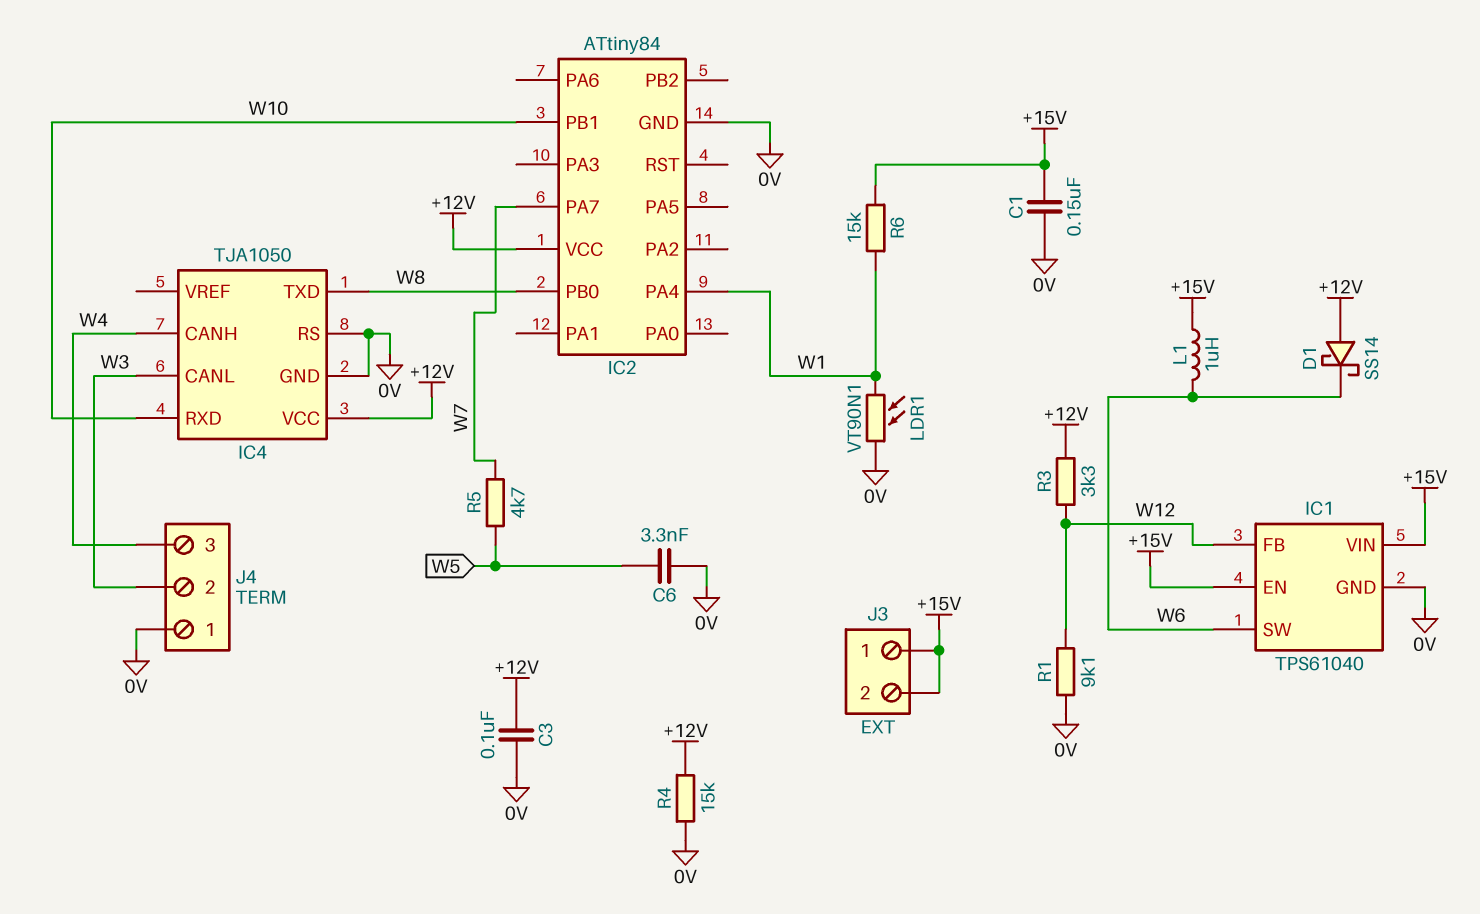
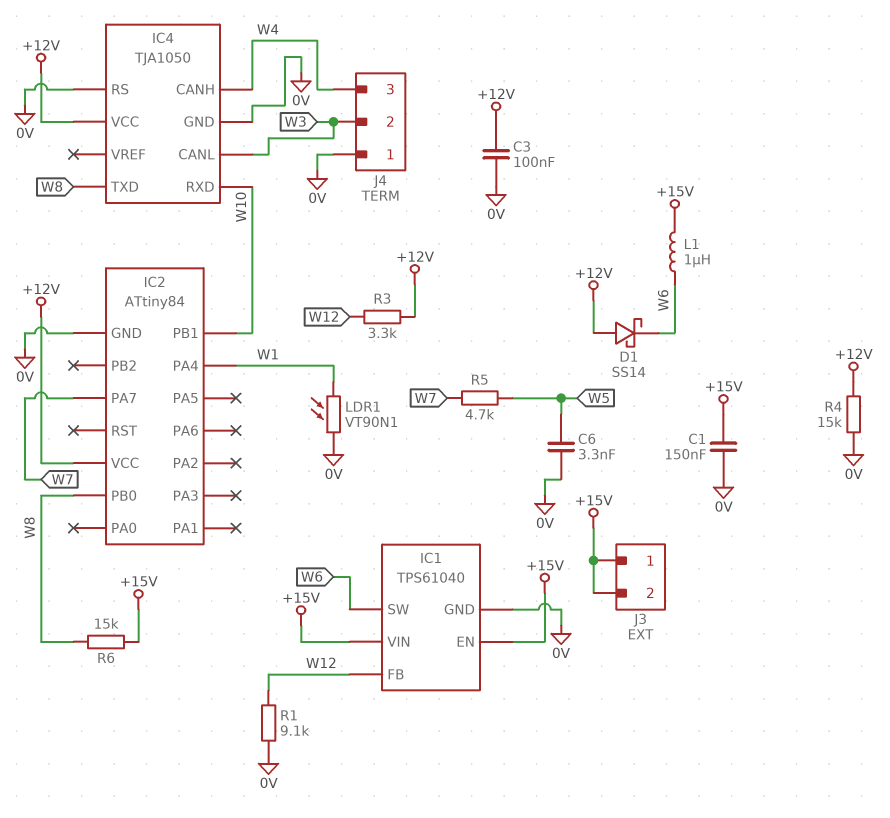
R6: 15k (+15V, W1) -> 15k (+15V, W8)

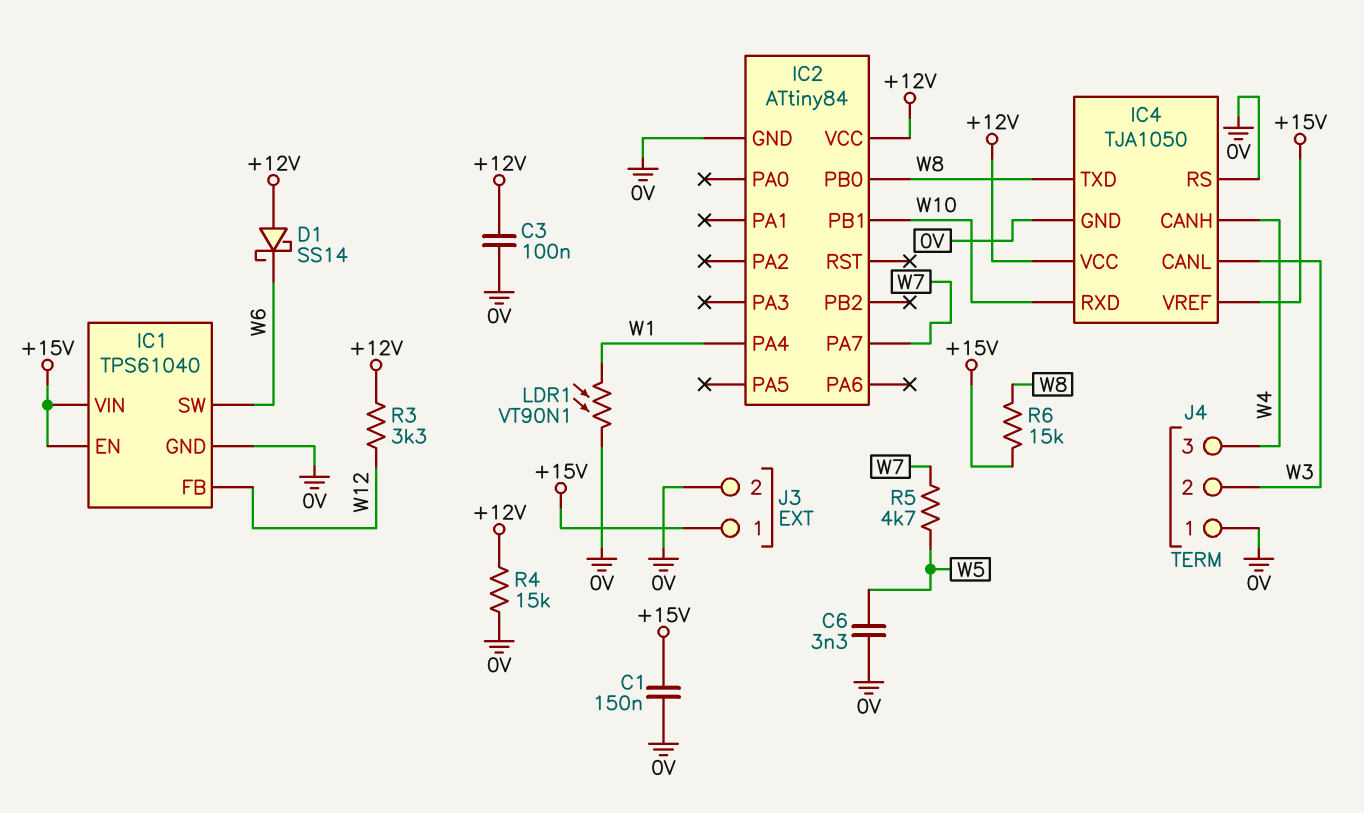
IC4 pin VREF: none -> +15V
J3 pin 2: +15V -> 0V
L1: 1uH (+15V, W6) -> none
R1: 9.1k (0V, W12) -> none

